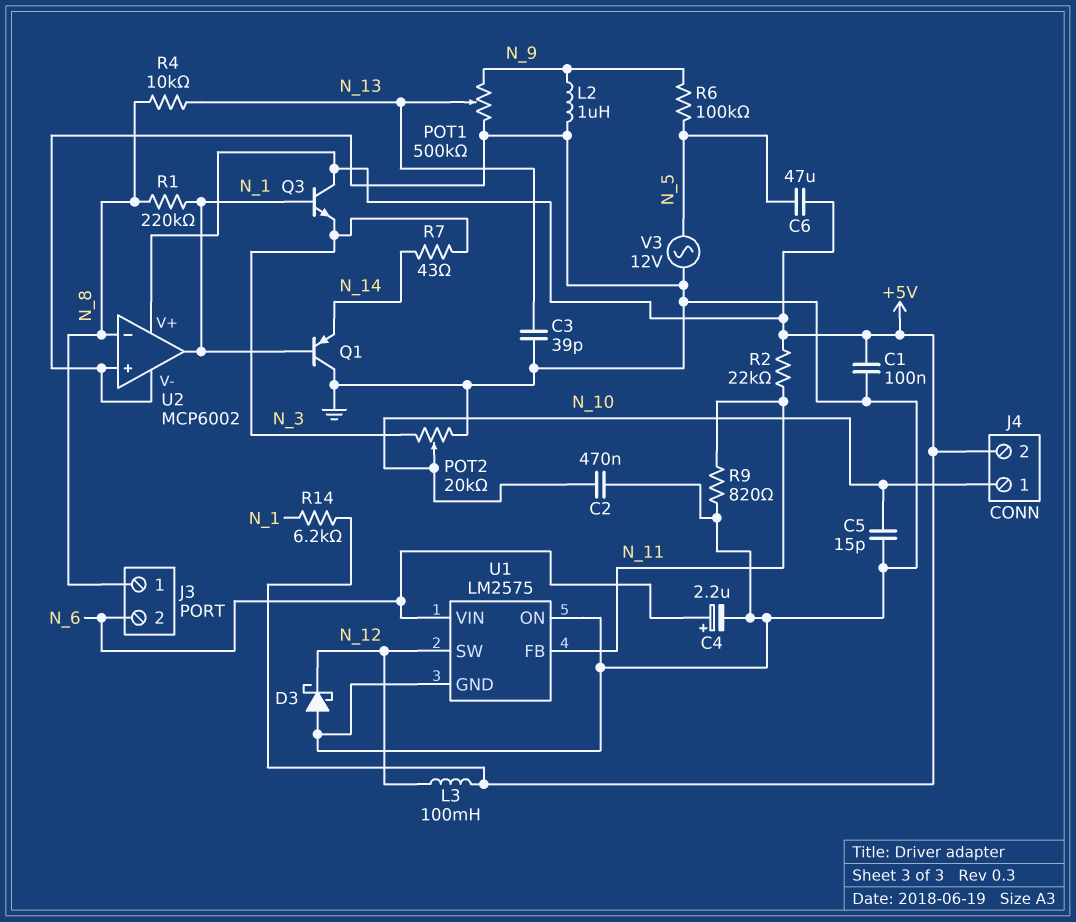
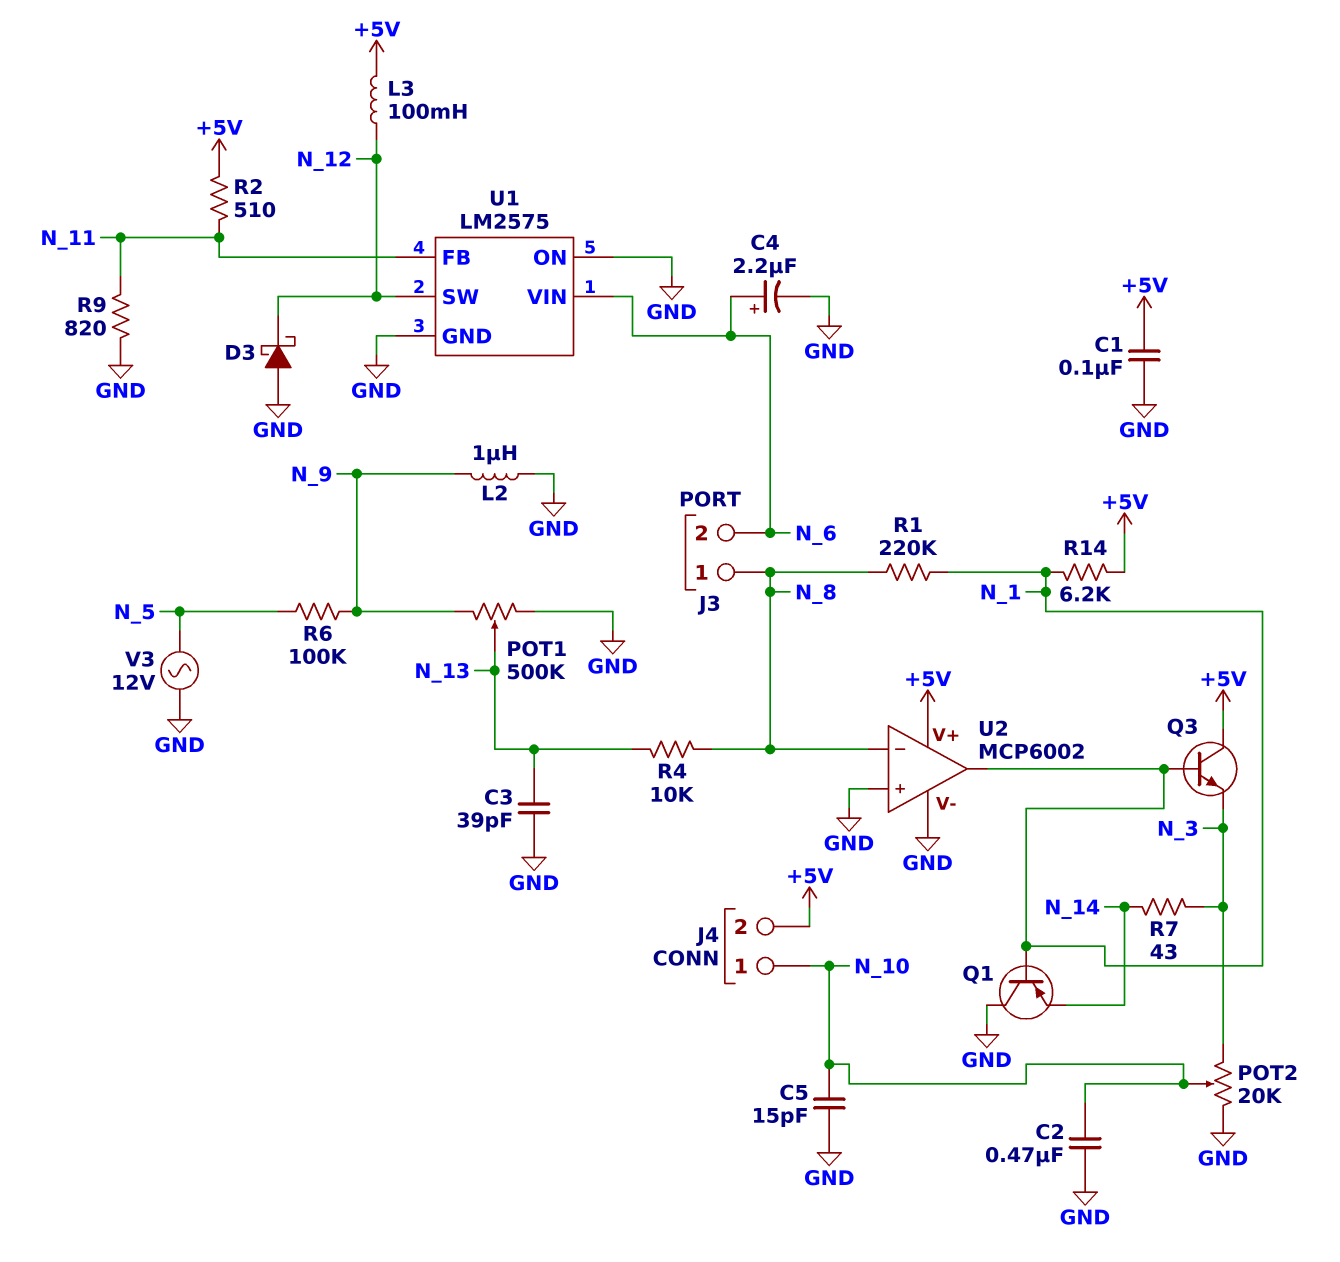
C6: 47uF (+5V, N_5) -> none
R2: 22k (+5V, N_11) -> 510 (+5V, N_11)

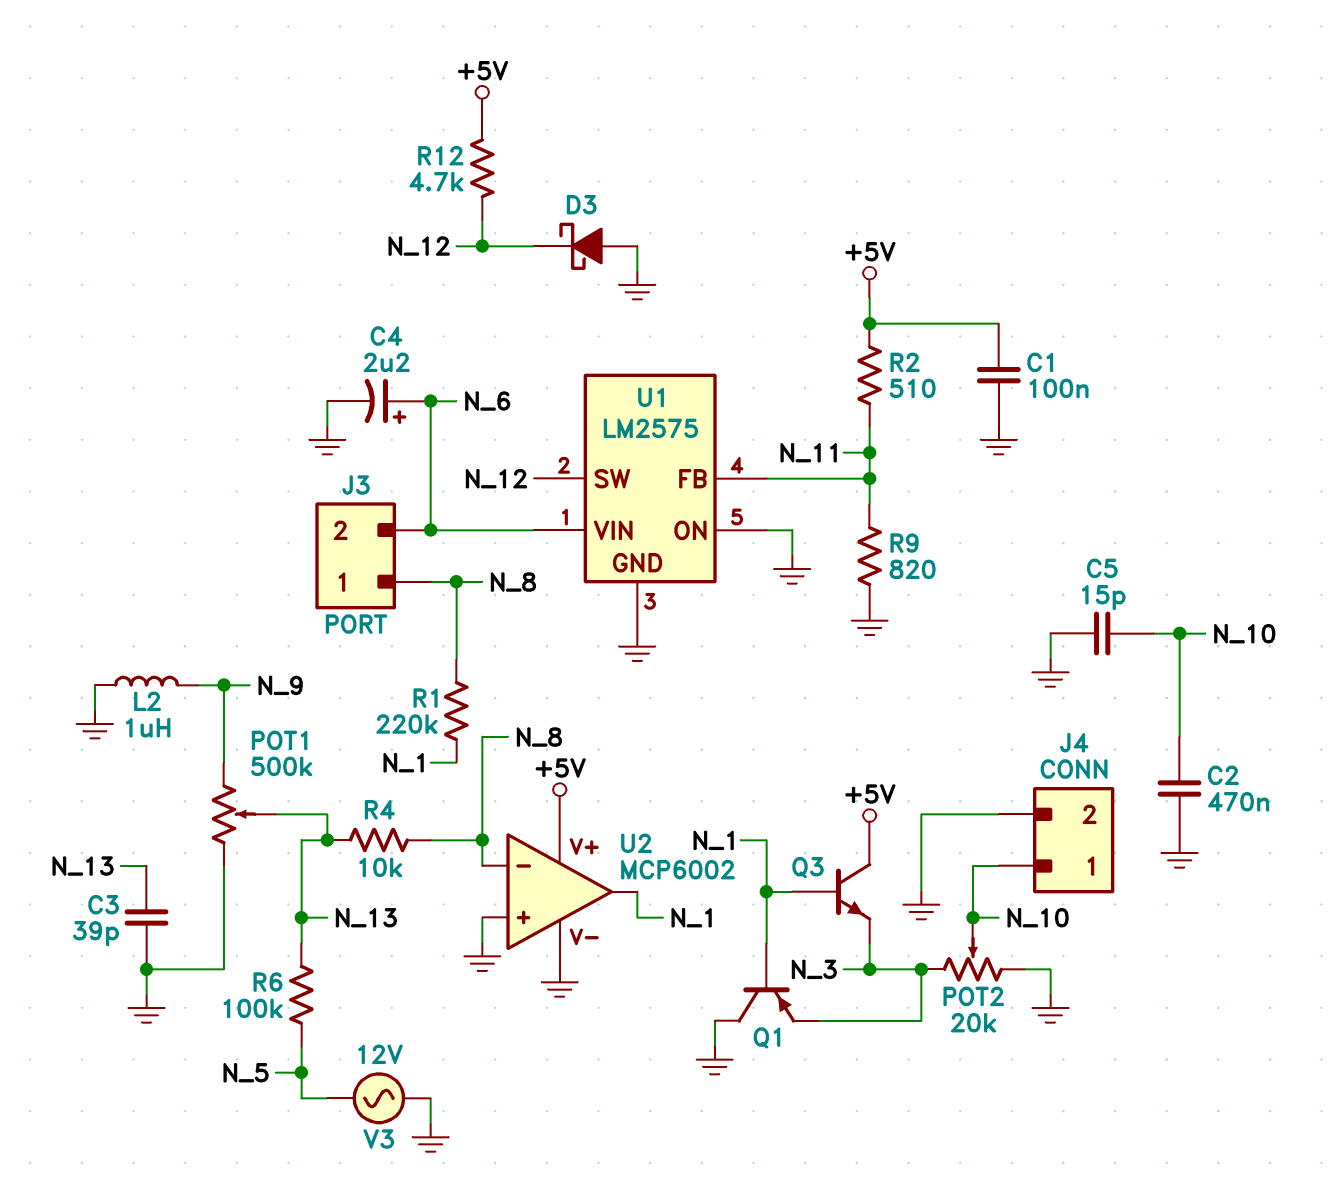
J4 pin 2: +5V -> GND
L3: 100mH (+5V, N_12) -> none
Q1: PNP (B N_1, C GND, E N_14) -> PNP (B N_1, C GND, E N_3)
R6: 100k (N_5, N_9) -> 100k (N_5, N_13)
R7: 43 (N_3, N_14) -> none
R12: none -> 4.7k (+5V, N_12)
R14: 6.2k (+5V, N_1) -> none

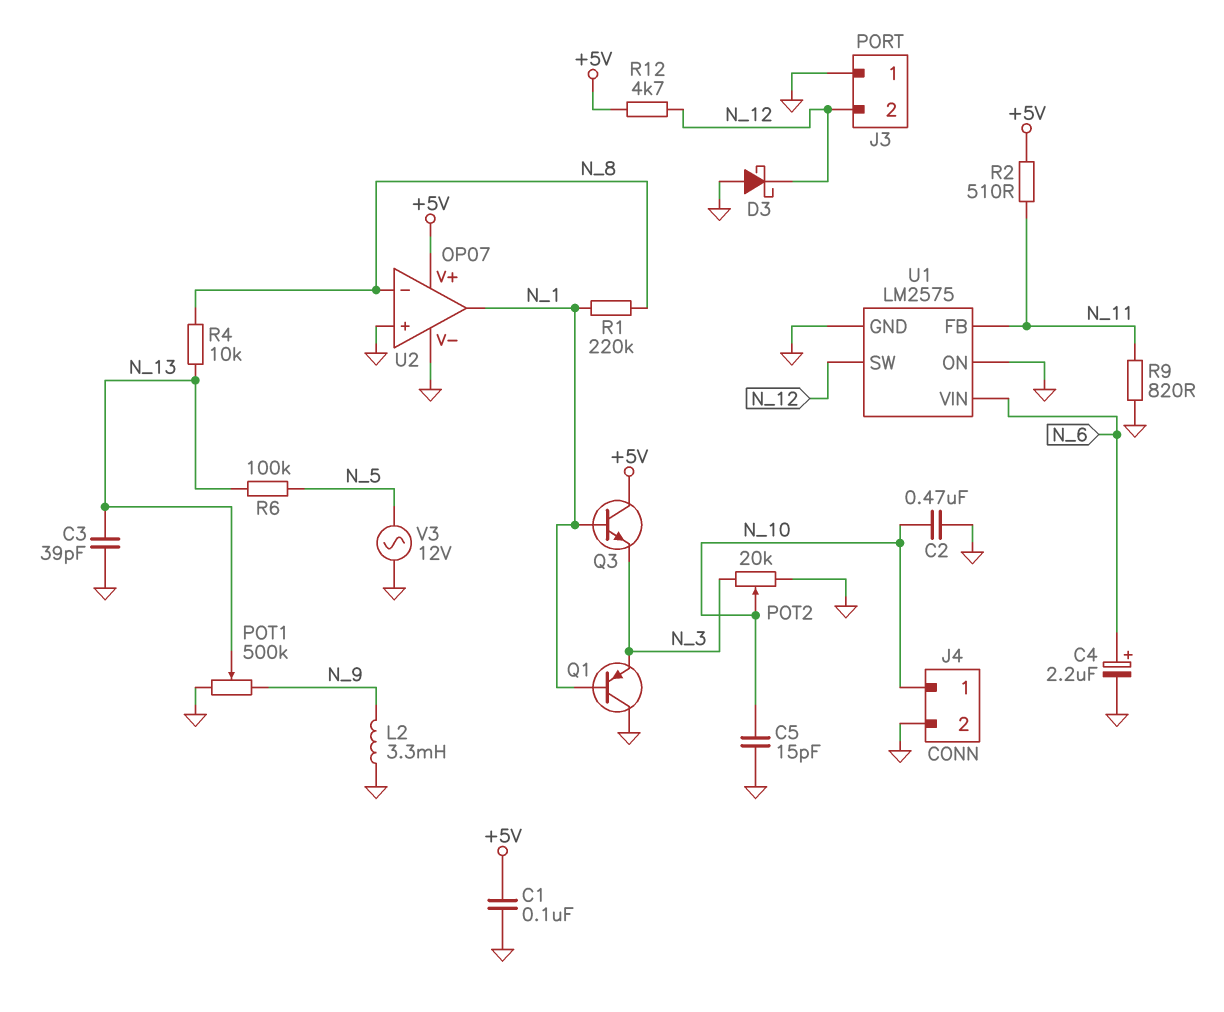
J3 pin 1: N_8 -> GND
J3 pin 2: N_6 -> N_12
L2: 1uH (GND, N_9) -> 3.3mH (GND, N_9)
U2: MCP6002 -> OP07

